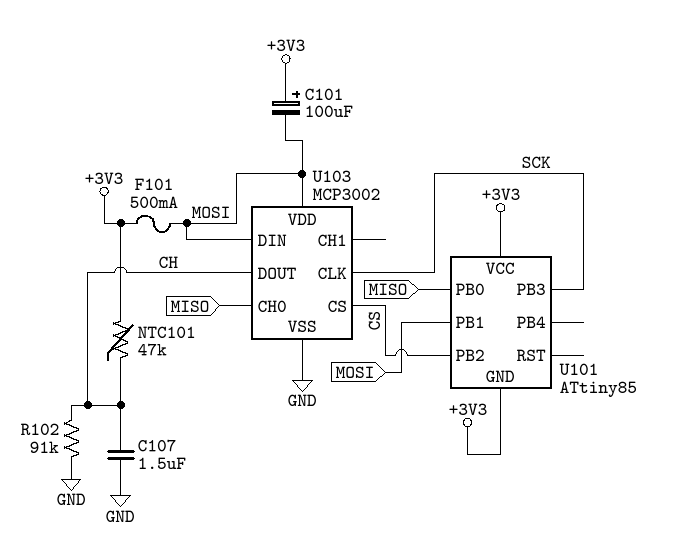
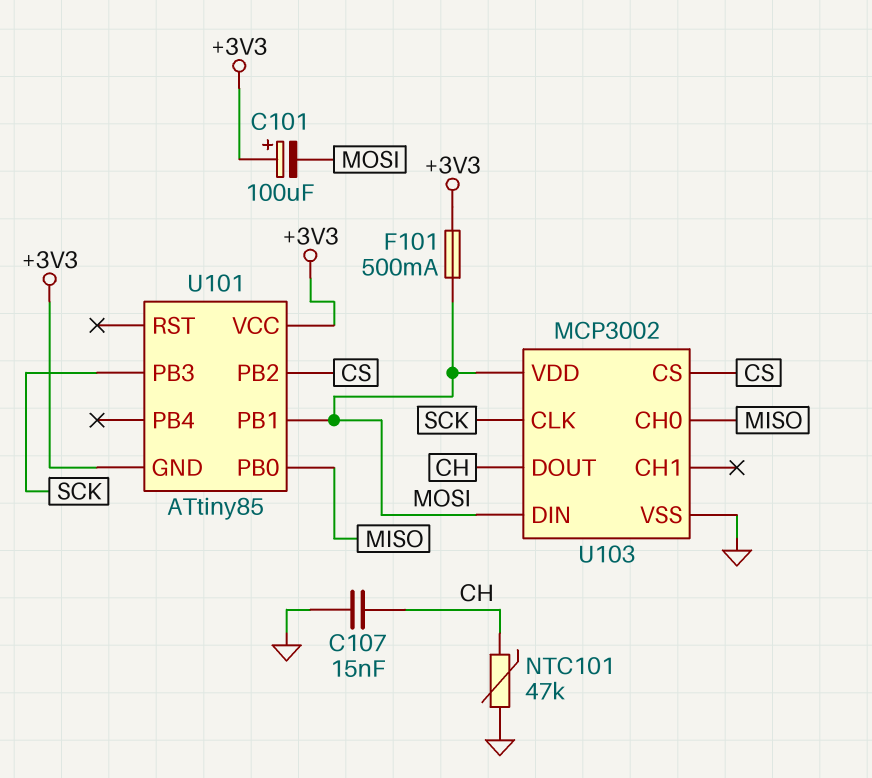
C107: 1.5uF (CH, GND) -> 15nF (CH, GND)
NTC101: 47k (+3V3, CH) -> 47k (CH, GND)
R102: 91k (CH, GND) -> none

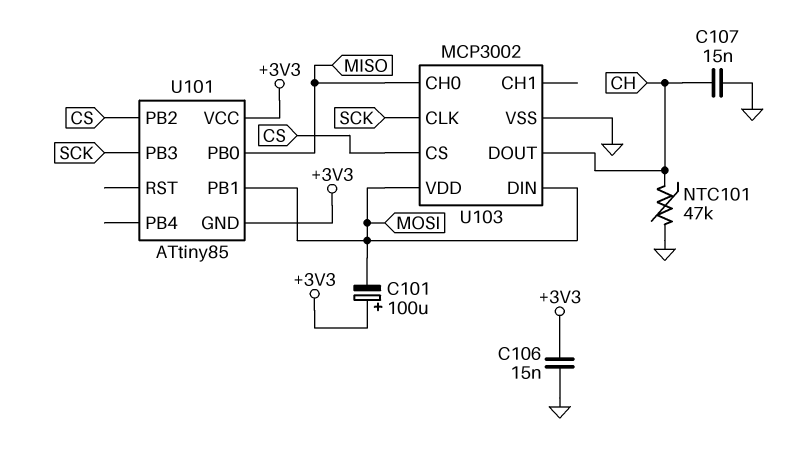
C106: none -> 15nF (+3V3, GND)
F101: 500mA (+3V3, MOSI) -> none

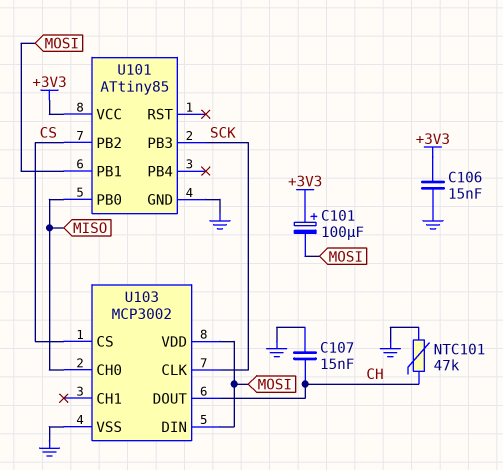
U101 pin GND: +3V3 -> GND

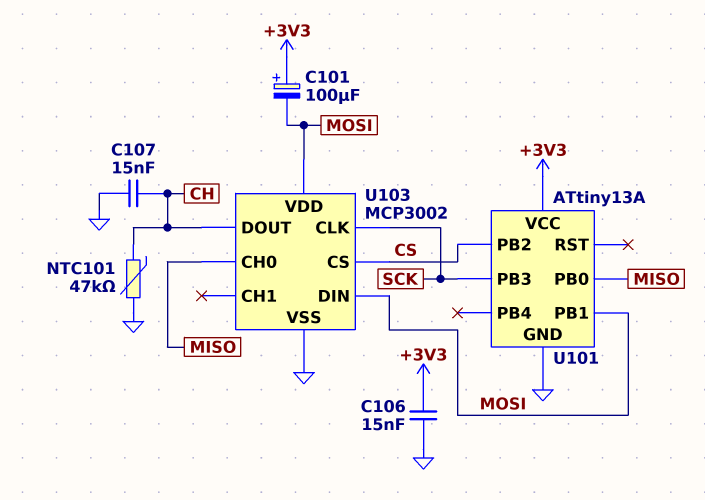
U101: ATtiny85 -> ATtiny13A

